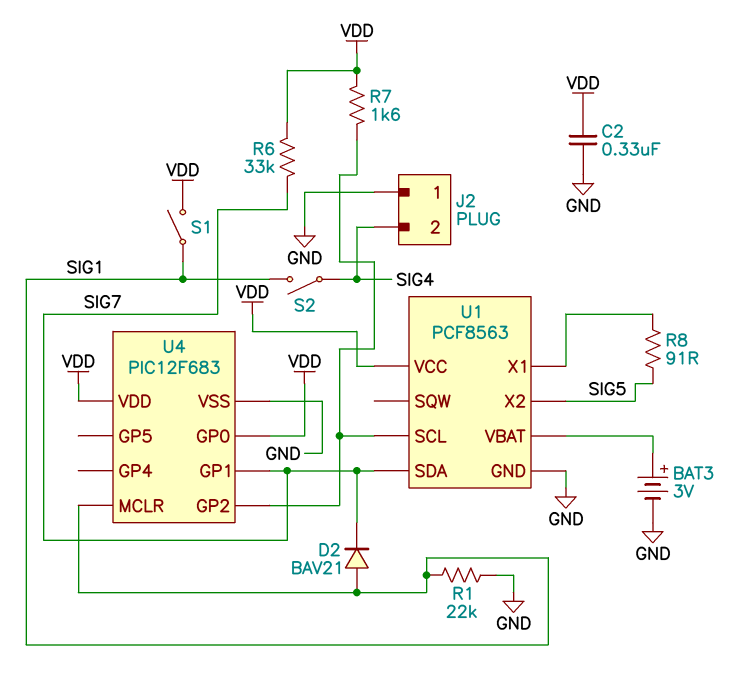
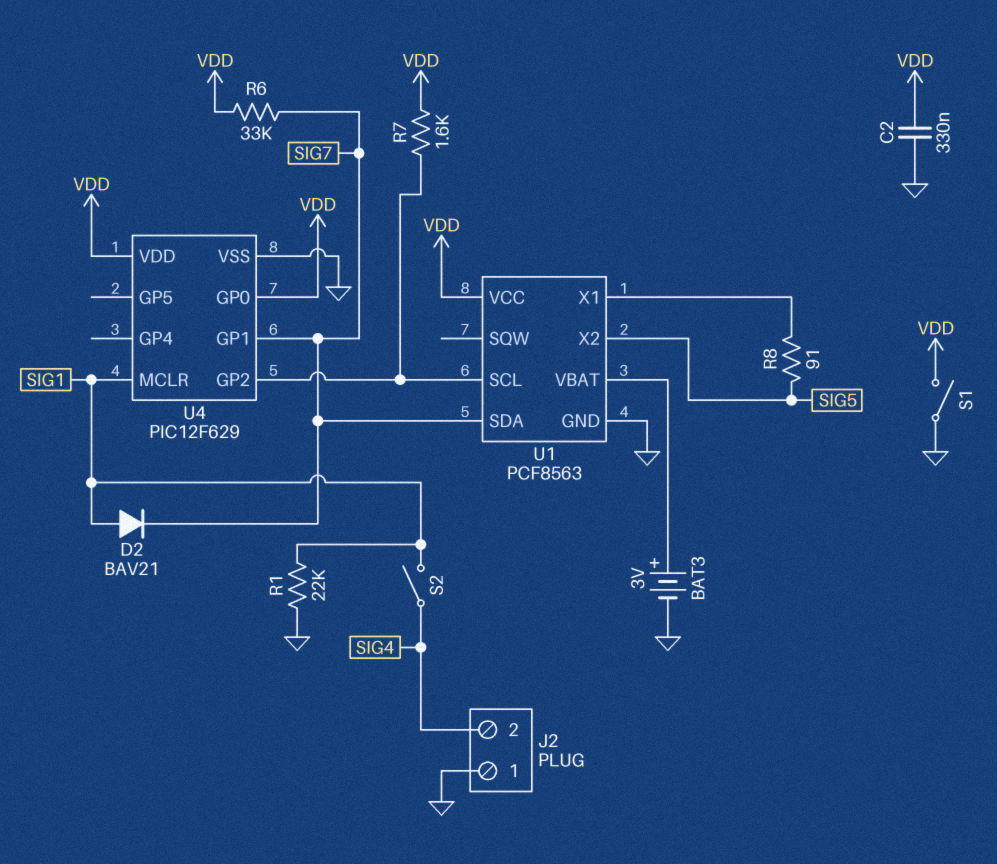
S1: switch (SIG1, VDD) -> switch (GND, VDD)
U4: PIC12F683 -> PIC12F629

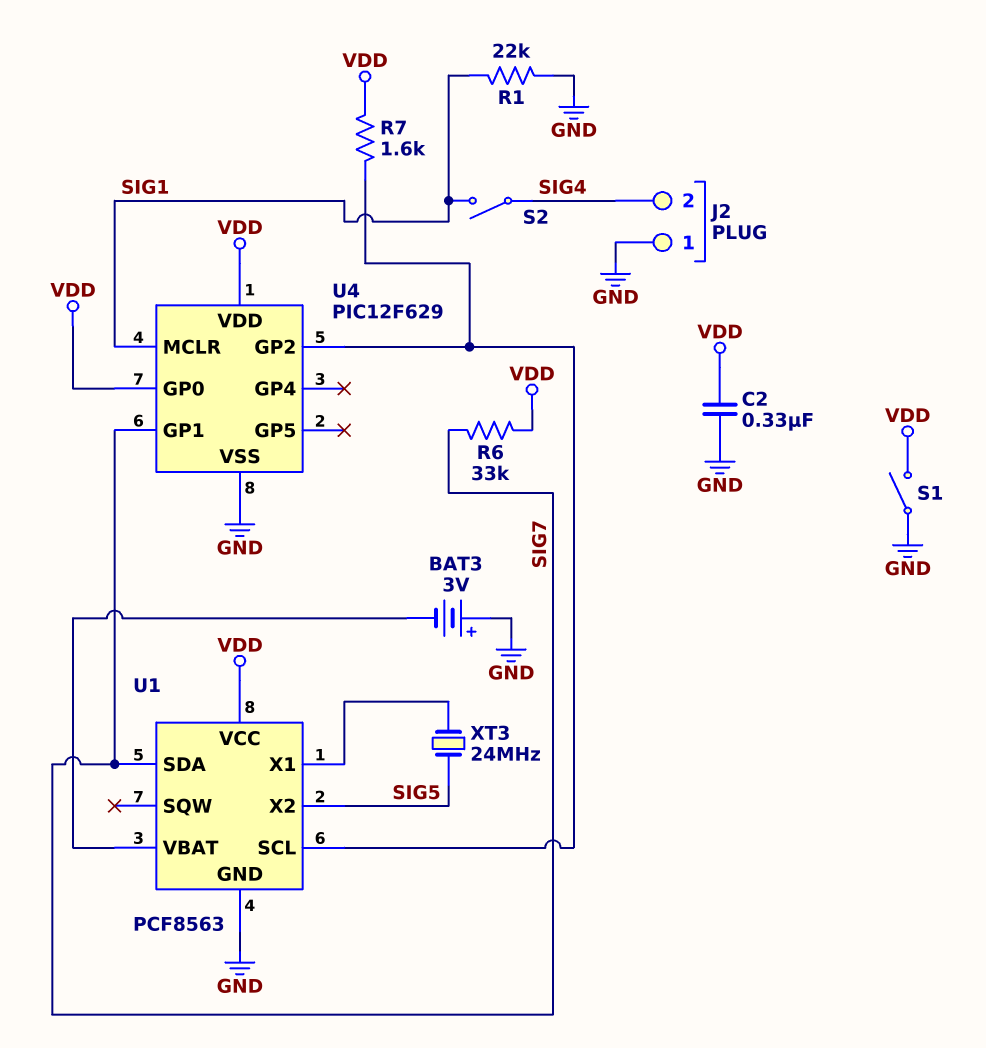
BAT3: 3V (plus U1/VBAT, minus GND) -> 3V (plus GND, minus U1/VBAT)
D2: diode BAV21 (A SIG1, K SIG7) -> none
R8: 91 (SIG5, U1/X1) -> none
XT3: none -> 24MHz (SIG5, U1/X1)

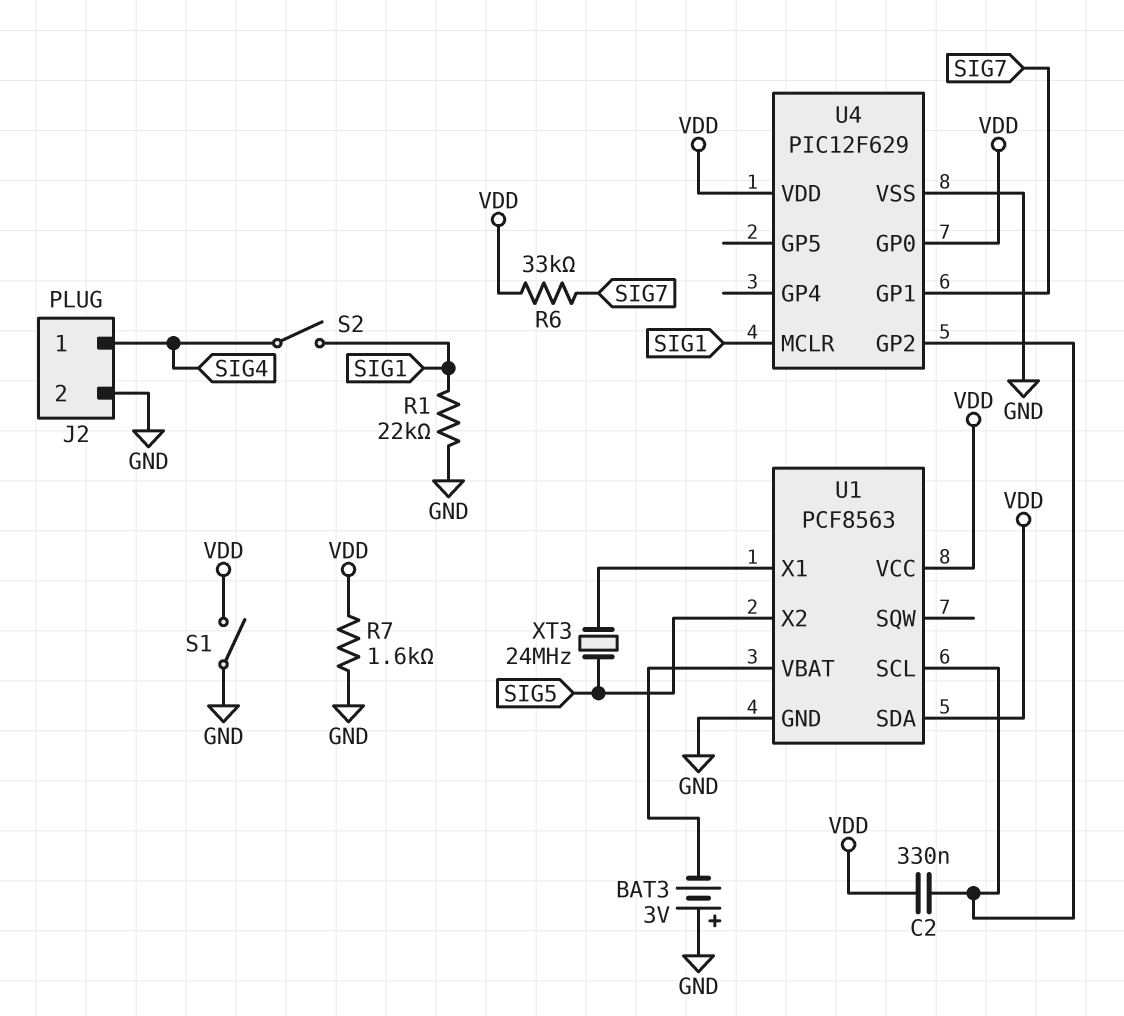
C2: 330nF (GND, VDD) -> 330nF (U1/SCL, VDD)
J2 pin 1: GND -> SIG4
J2 pin 2: SIG4 -> GND
R7: 1.6k (U1/SCL, VDD) -> 1.6k (GND, VDD)
U1 pin SDA: SIG7 -> VDD

